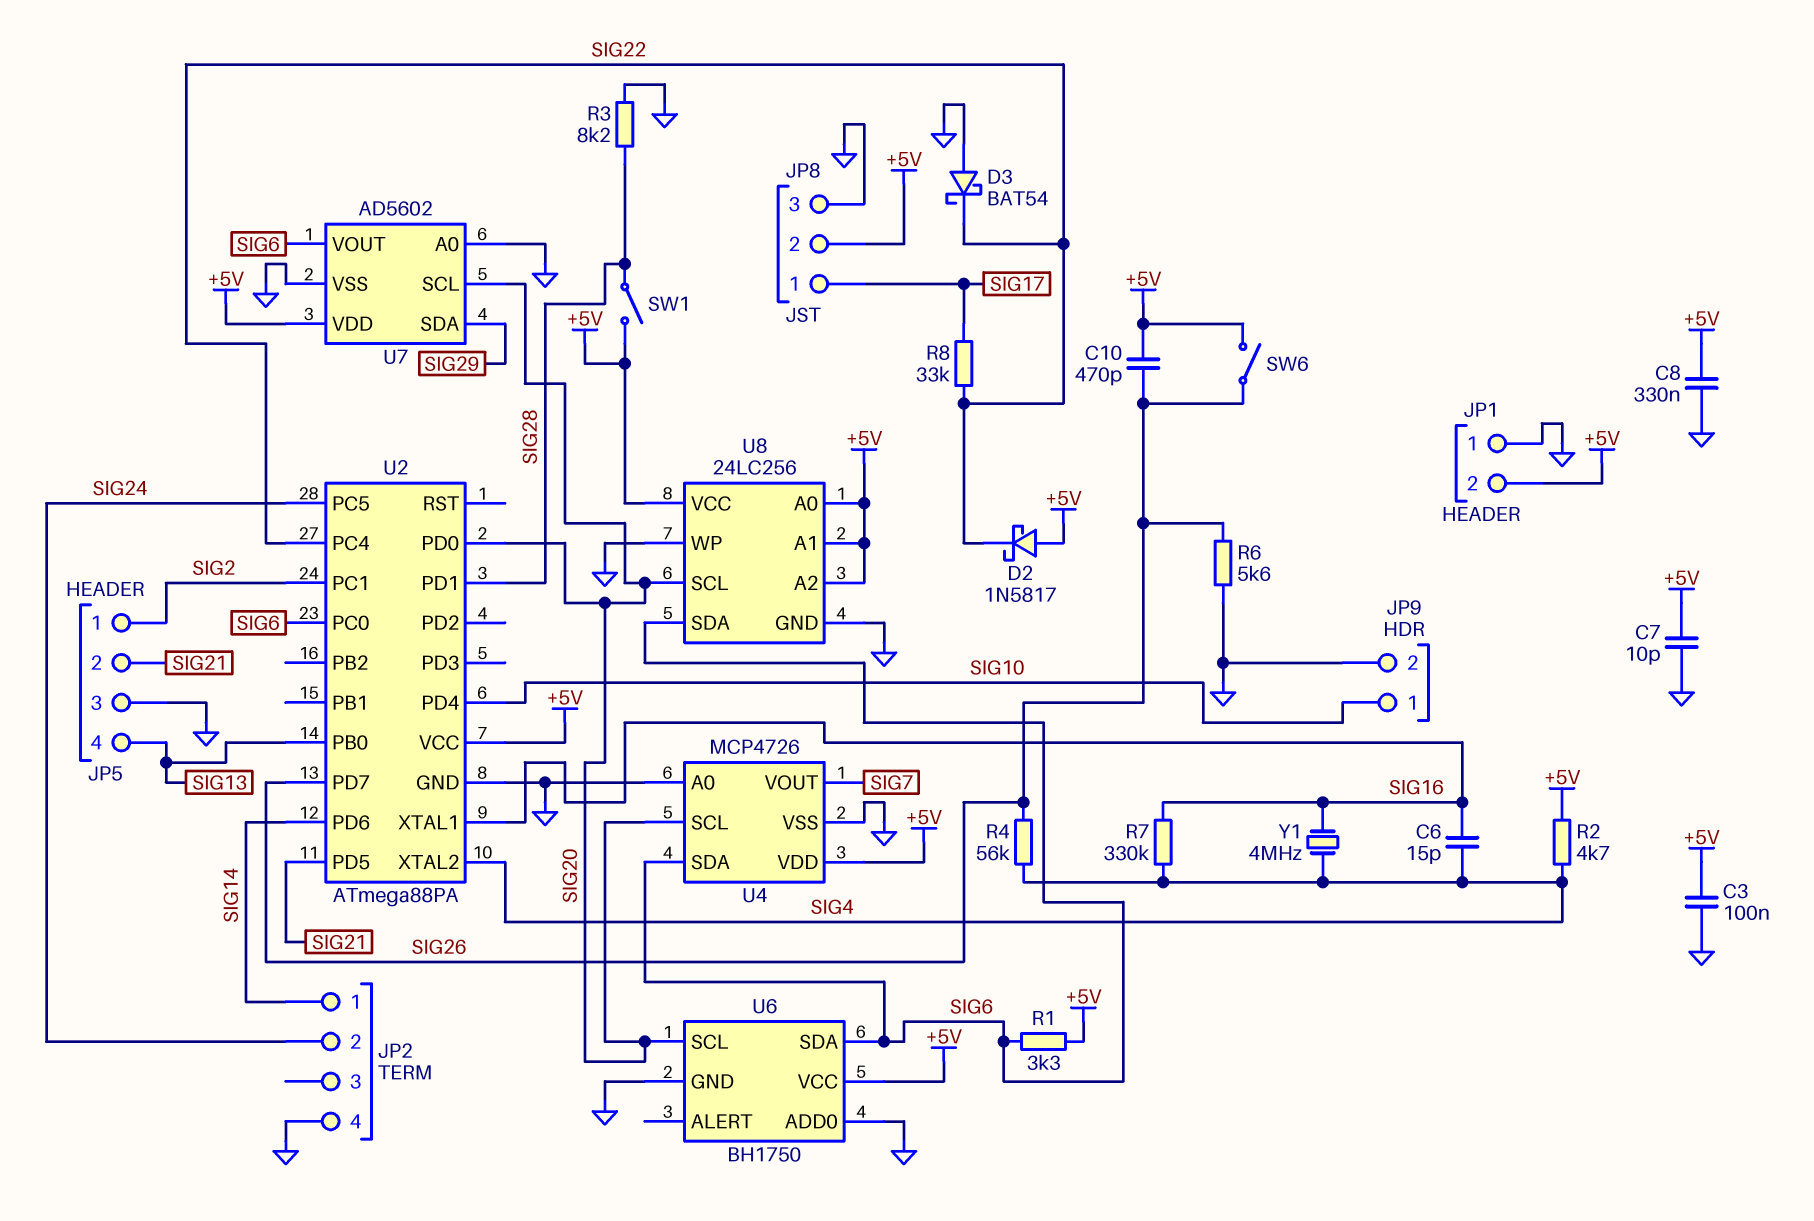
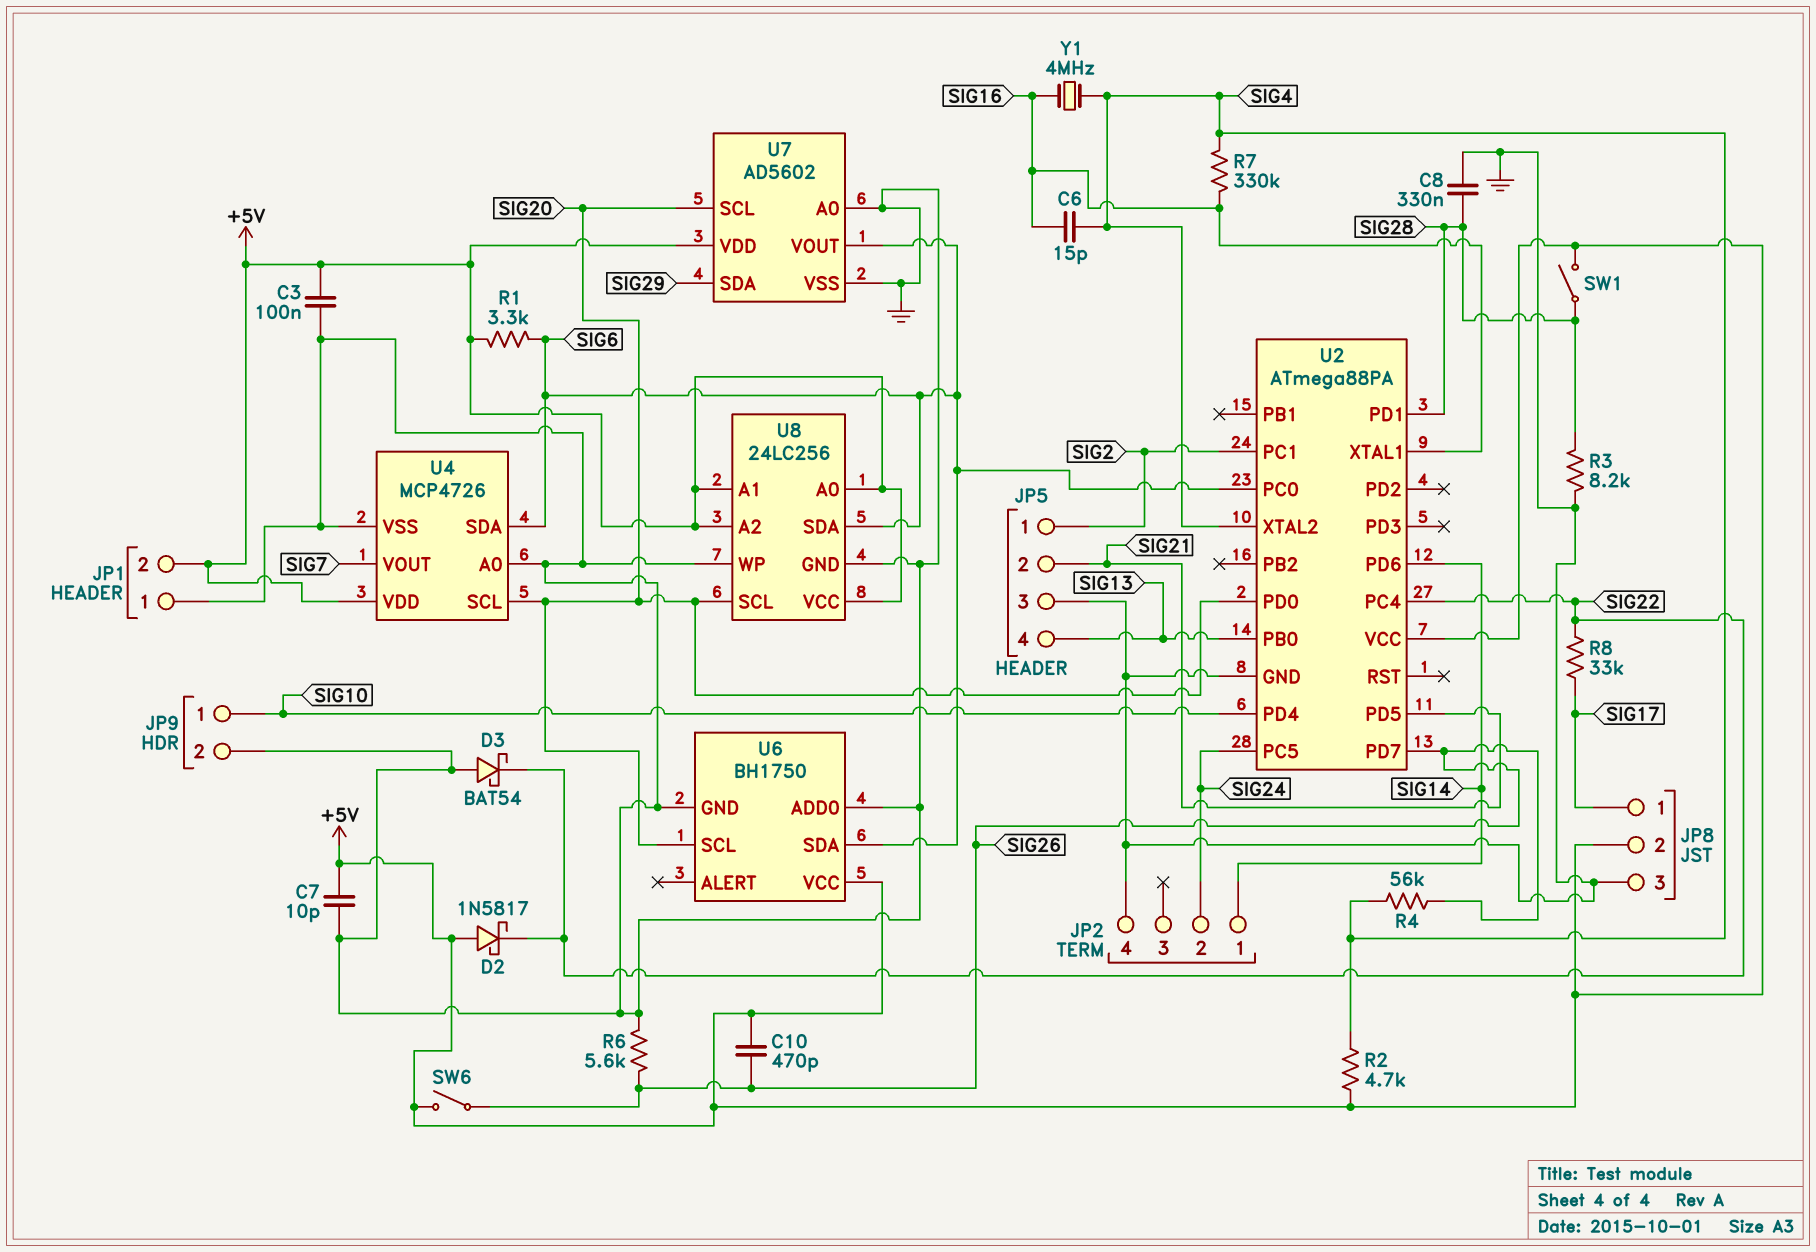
C8: 330nF (+5V, GND) -> 330nF (GND, SIG28)

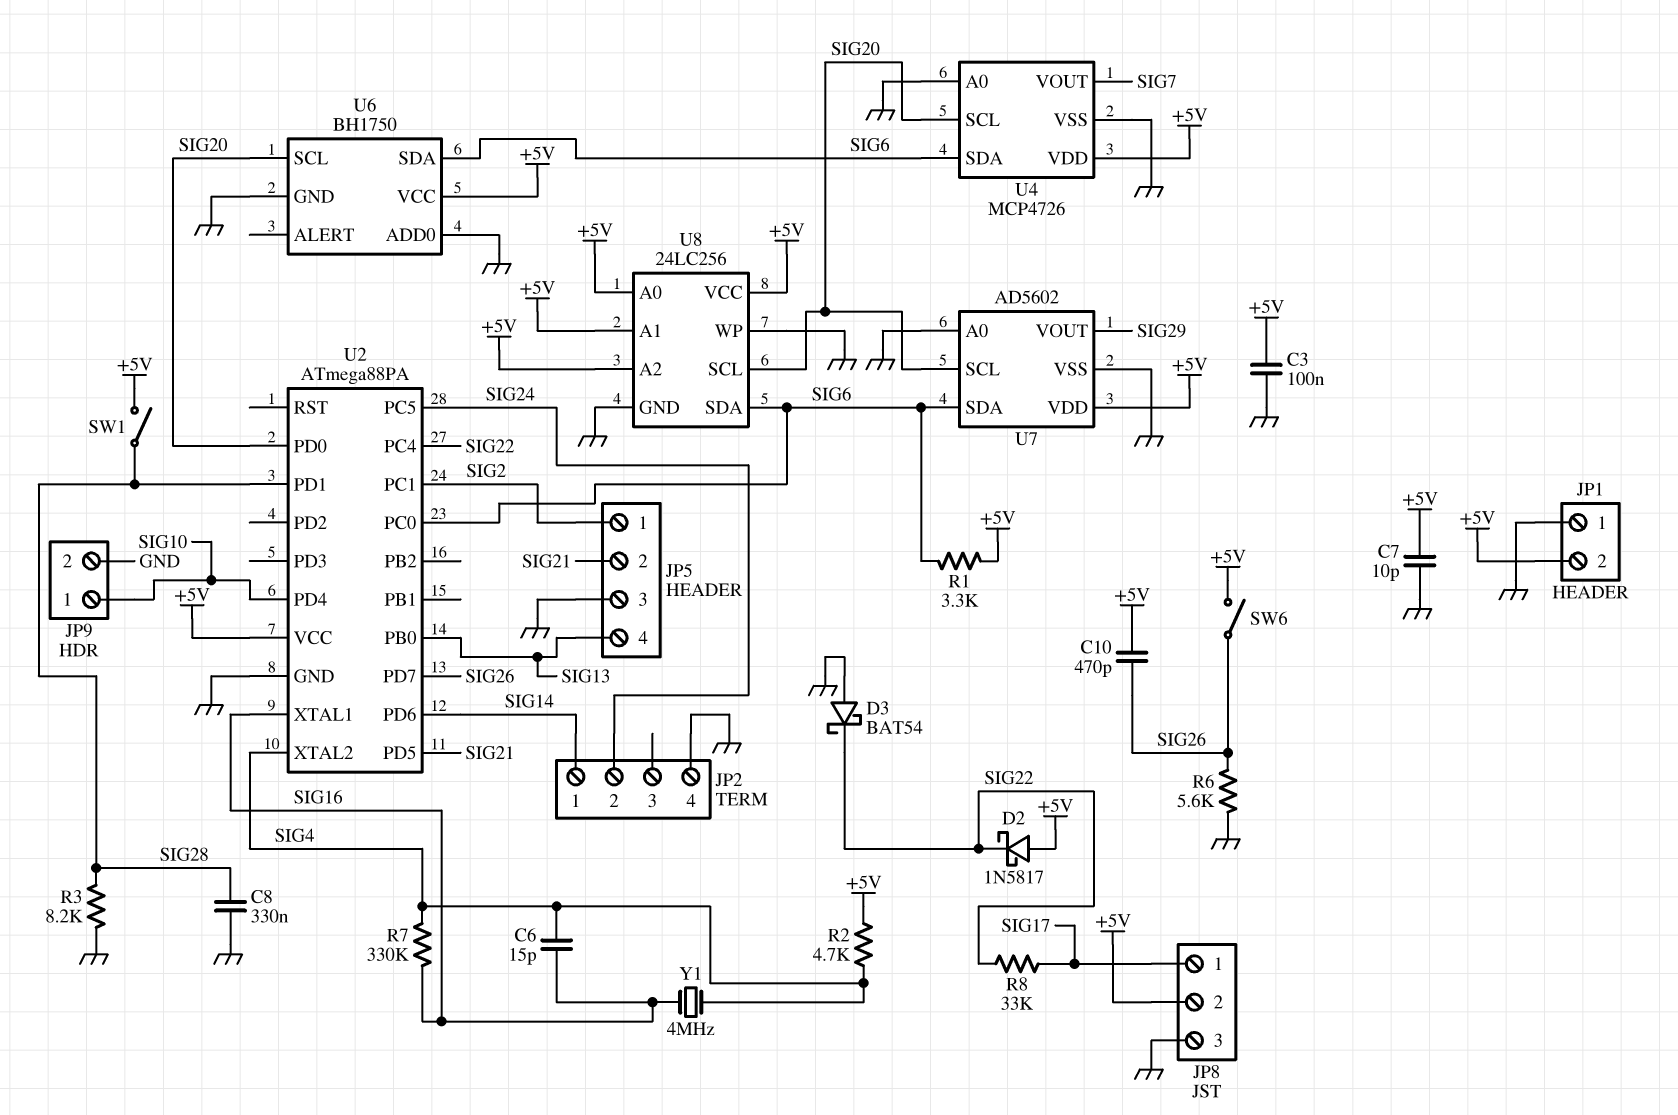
R4: 56k (SIG4, SIG26) -> none
U7 pin SDA: SIG29 -> SIG6
U7 pin VOUT: SIG6 -> SIG29

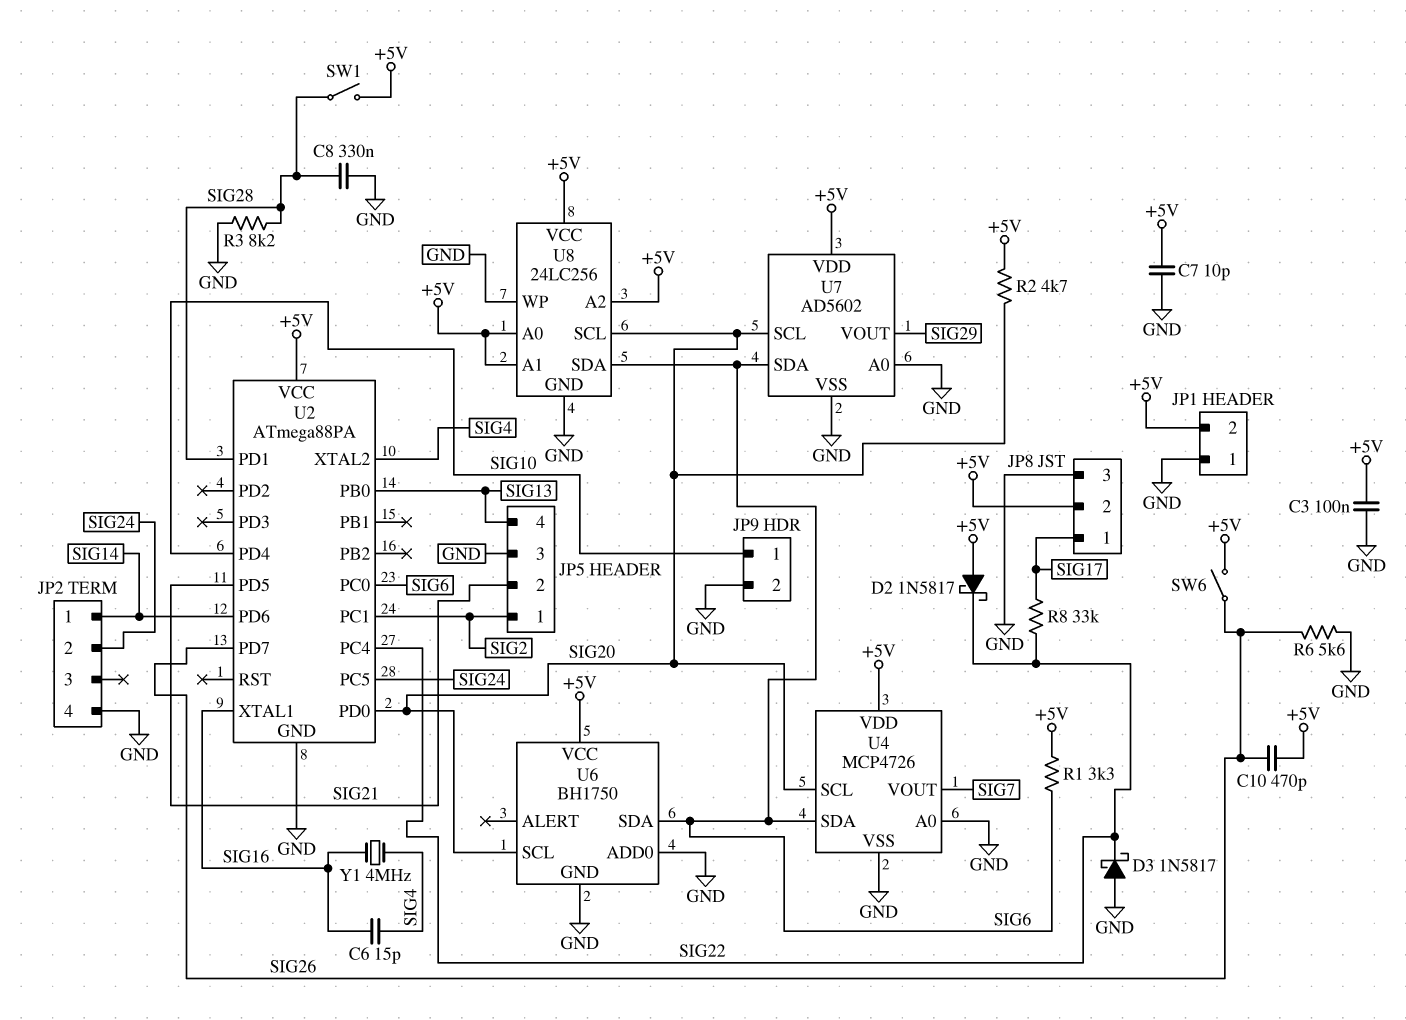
D3: schottky BAT54 (A GND, K SIG22) -> schottky 1N5817 (A GND, K SIG22)
R2: 4.7k (+5V, SIG4) -> 4.7k (+5V, SIG20)
R7: 330k (SIG4, SIG16) -> none

